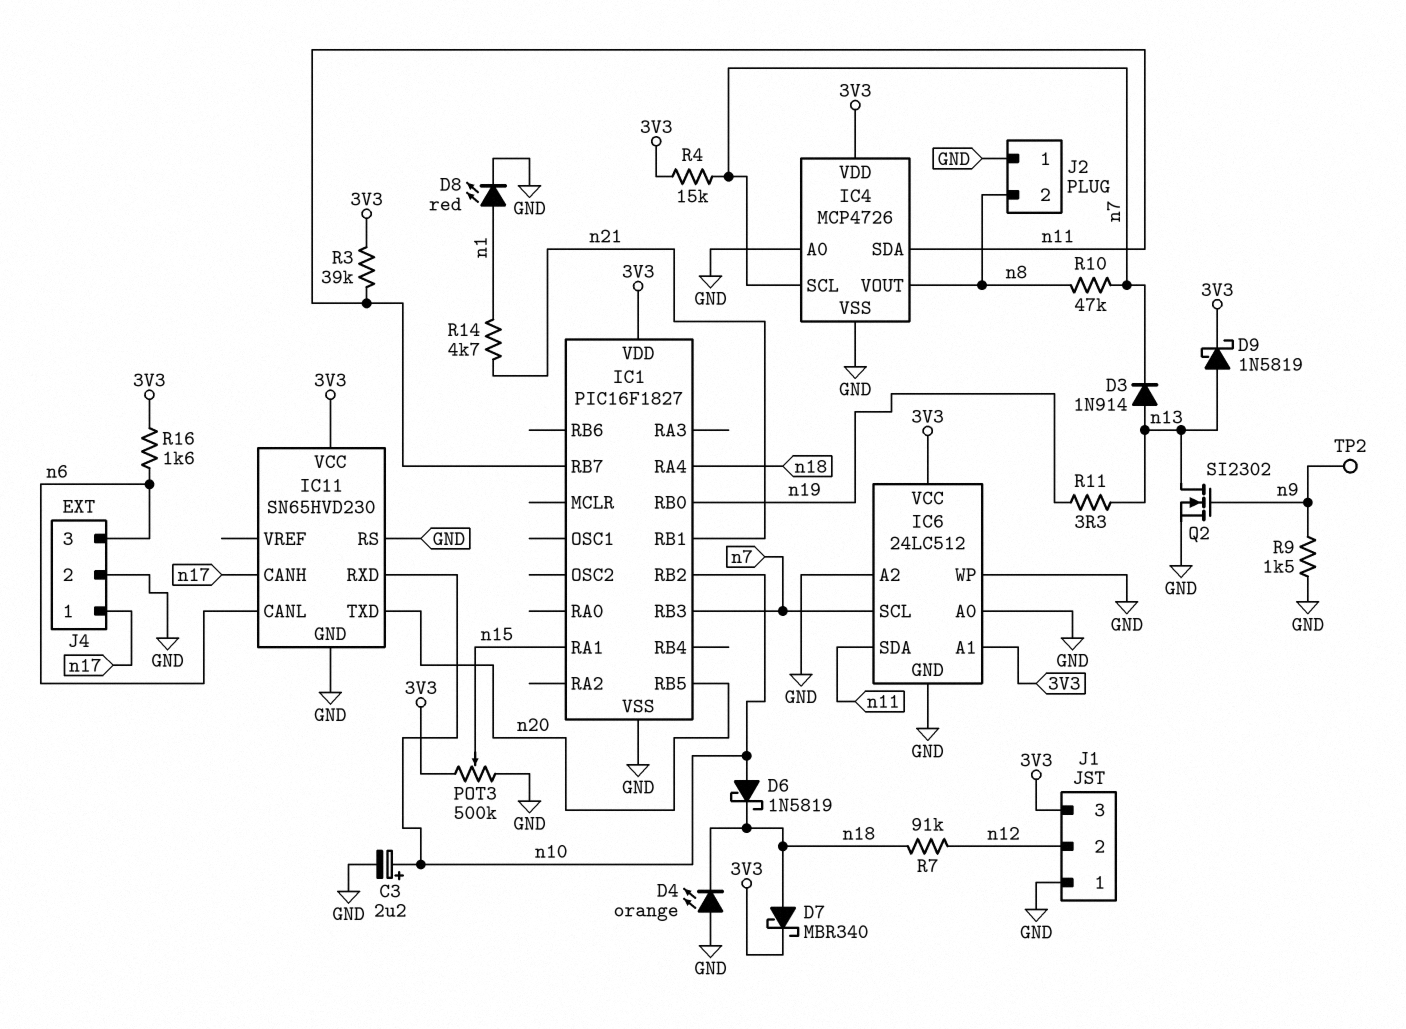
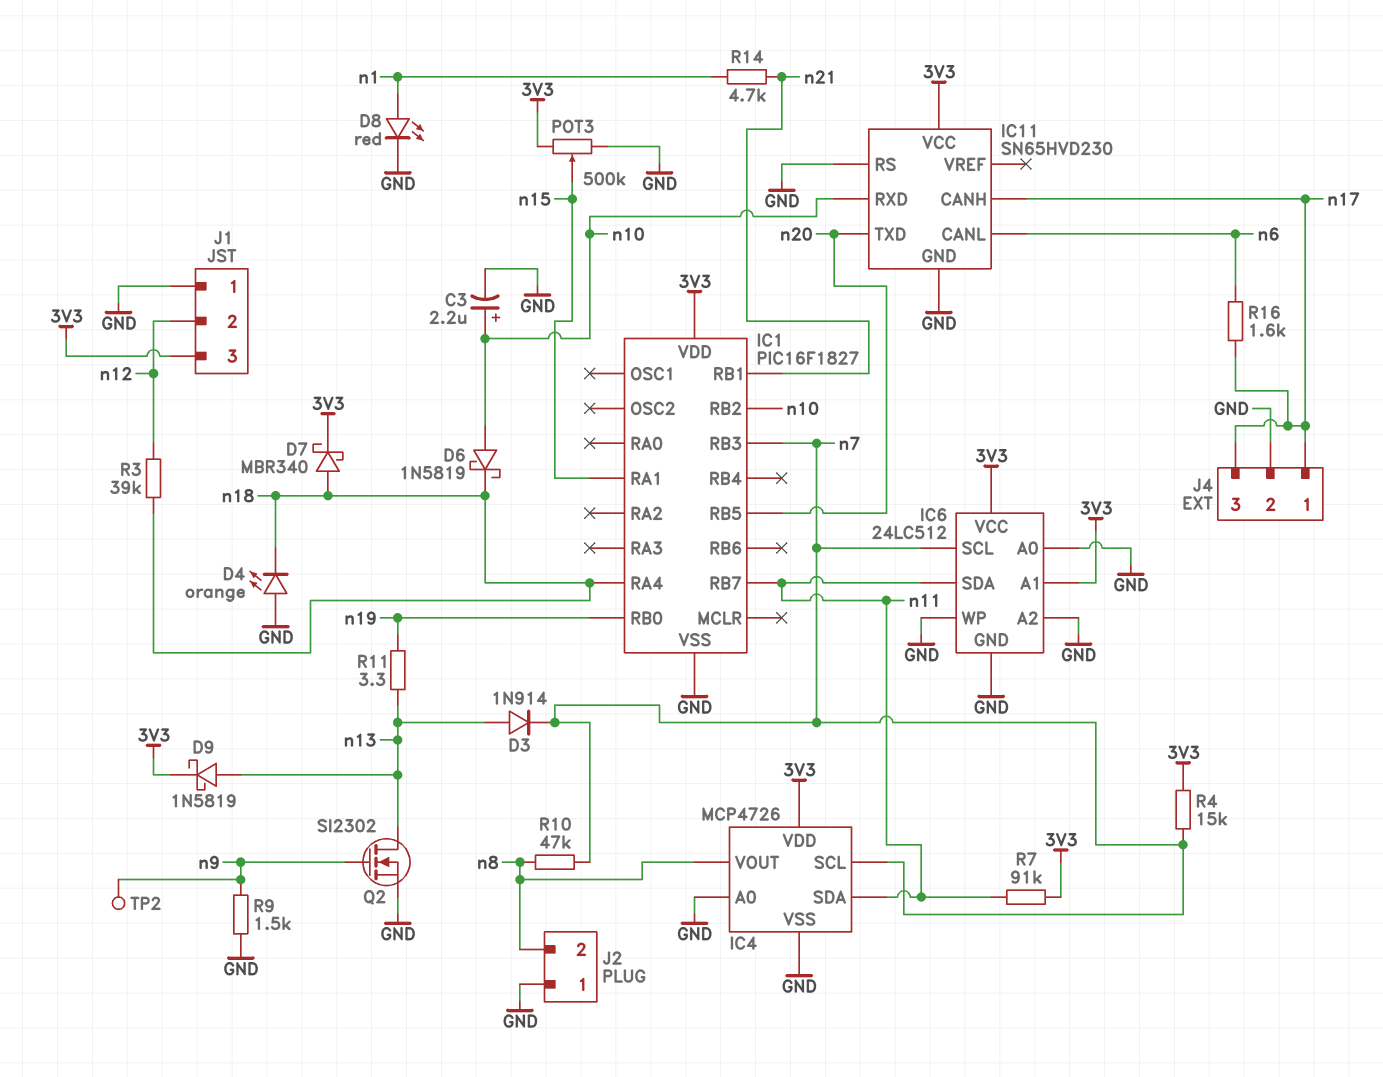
J4 pin 3: n6 -> n17
R3: 39k (3V3, n11) -> 39k (n12, n18)
R7: 91k (n12, n18) -> 91k (3V3, n11)
R16: 1.6k (3V3, n6) -> 1.6k (n6, n17)

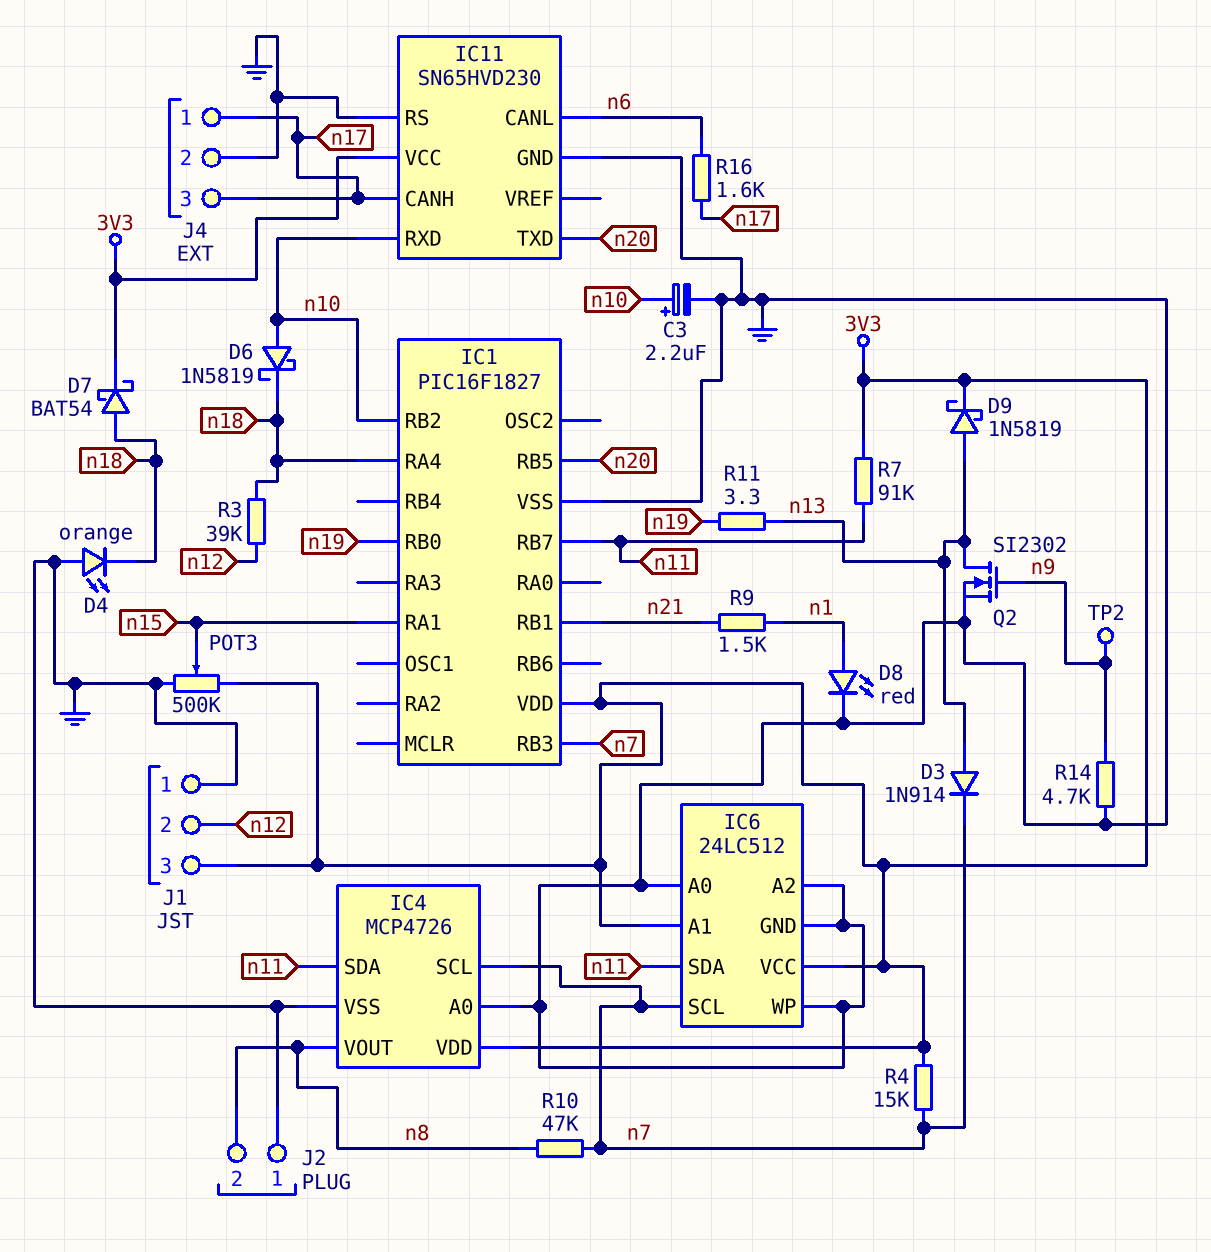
D7: schottky MBR340 (A n18, K 3V3) -> schottky BAT54 (A n18, K 3V3)
R9: 1.5k (GND, n9) -> 1.5k (n1, n21)
R14: 4.7k (n1, n21) -> 4.7k (GND, n9)

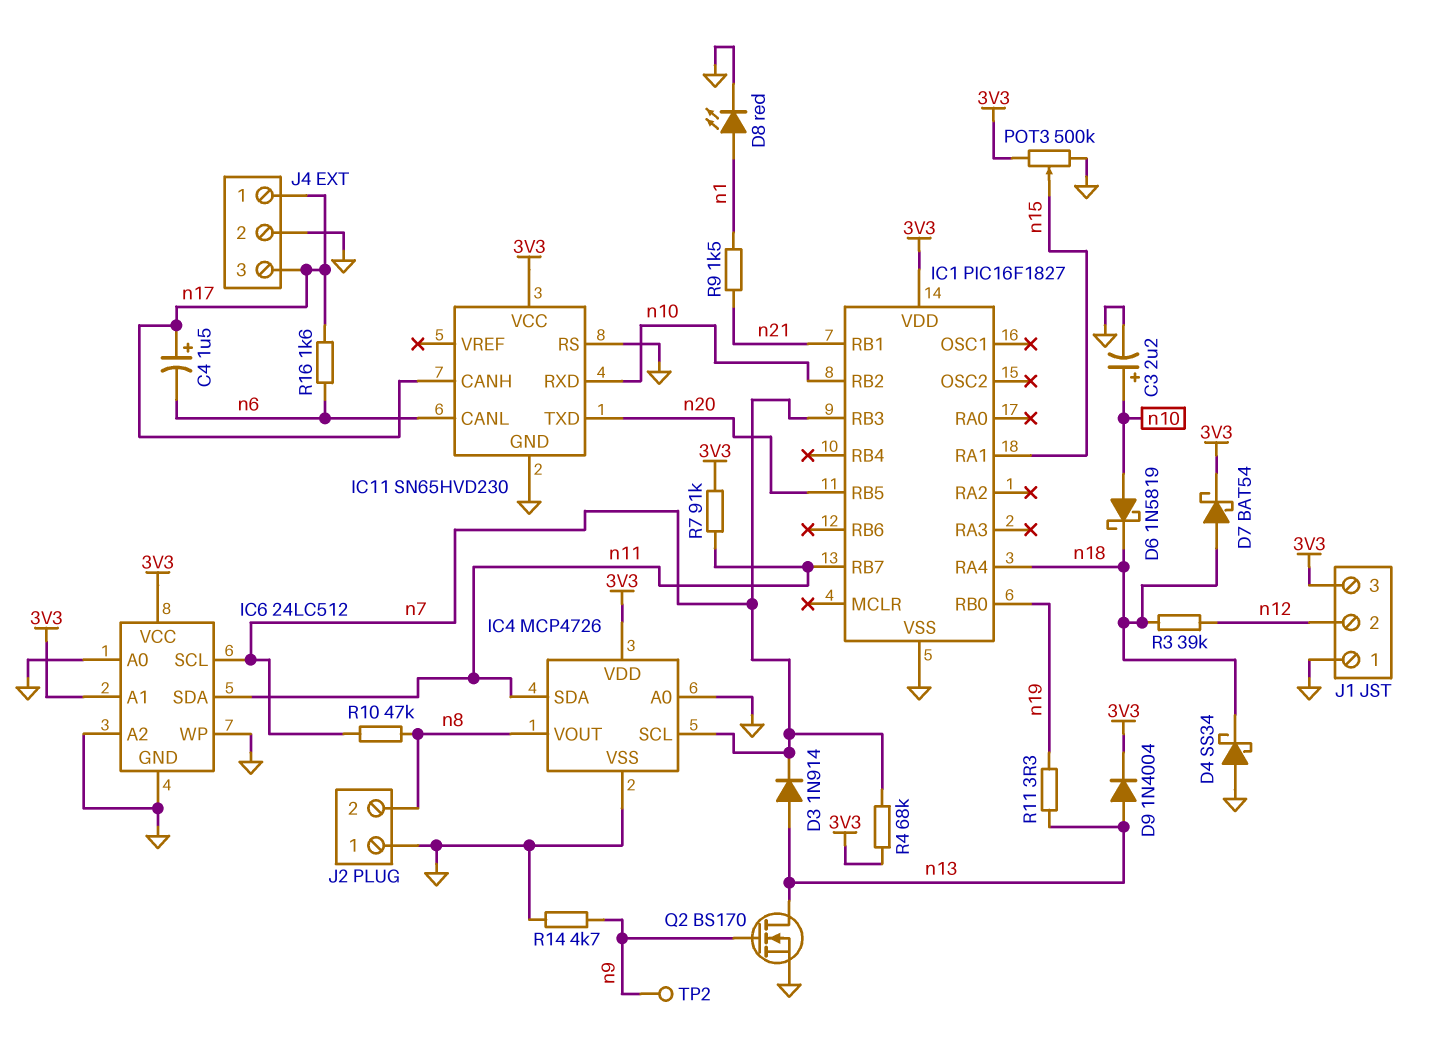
C4: none -> 1.5uF (plus n17, minus n6)
D4: LED orange (A GND, K n18) -> schottky SS34 (A GND, K n18)
D9: schottky 1N5819 (A n13, K 3V3) -> diode 1N4004 (A n13, K 3V3)
Q2: NMOS SI2302 (G n9, D n13, S GND) -> NMOS BS170 (G n9, D n13, S GND)
R4: 15k (3V3, n7) -> 68k (3V3, n7)

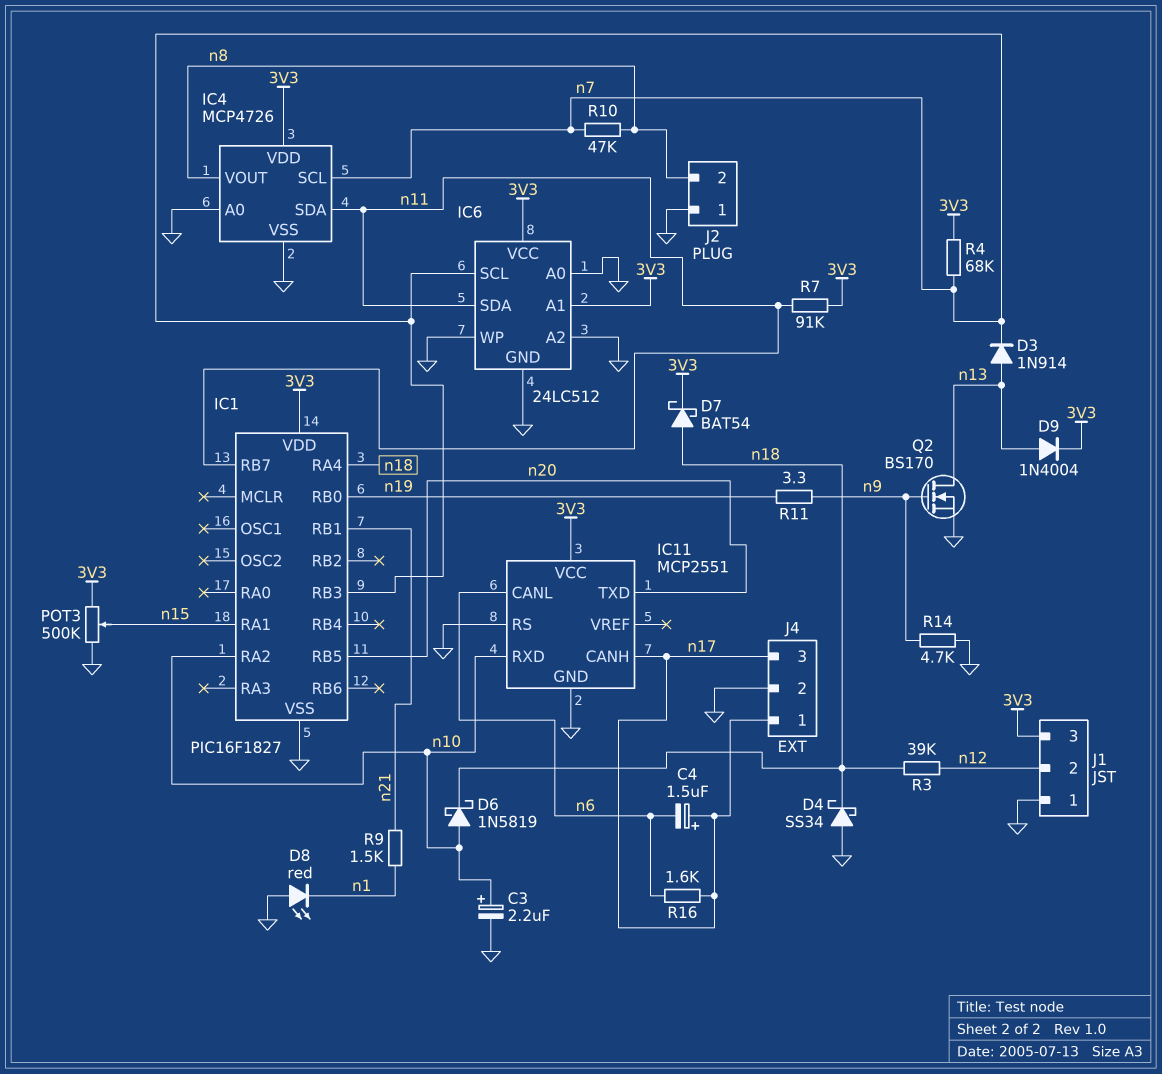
D8: LED red (A n1, K GND) -> LED red (A GND, K n1)
IC1 pin RA2: none -> n10
IC1 pin RB2: n10 -> none
IC11: SN65HVD230 -> MCP2551
R11: 3.3 (n13, n19) -> 3.3 (n9, n19)
TP2: test point (n9) -> none

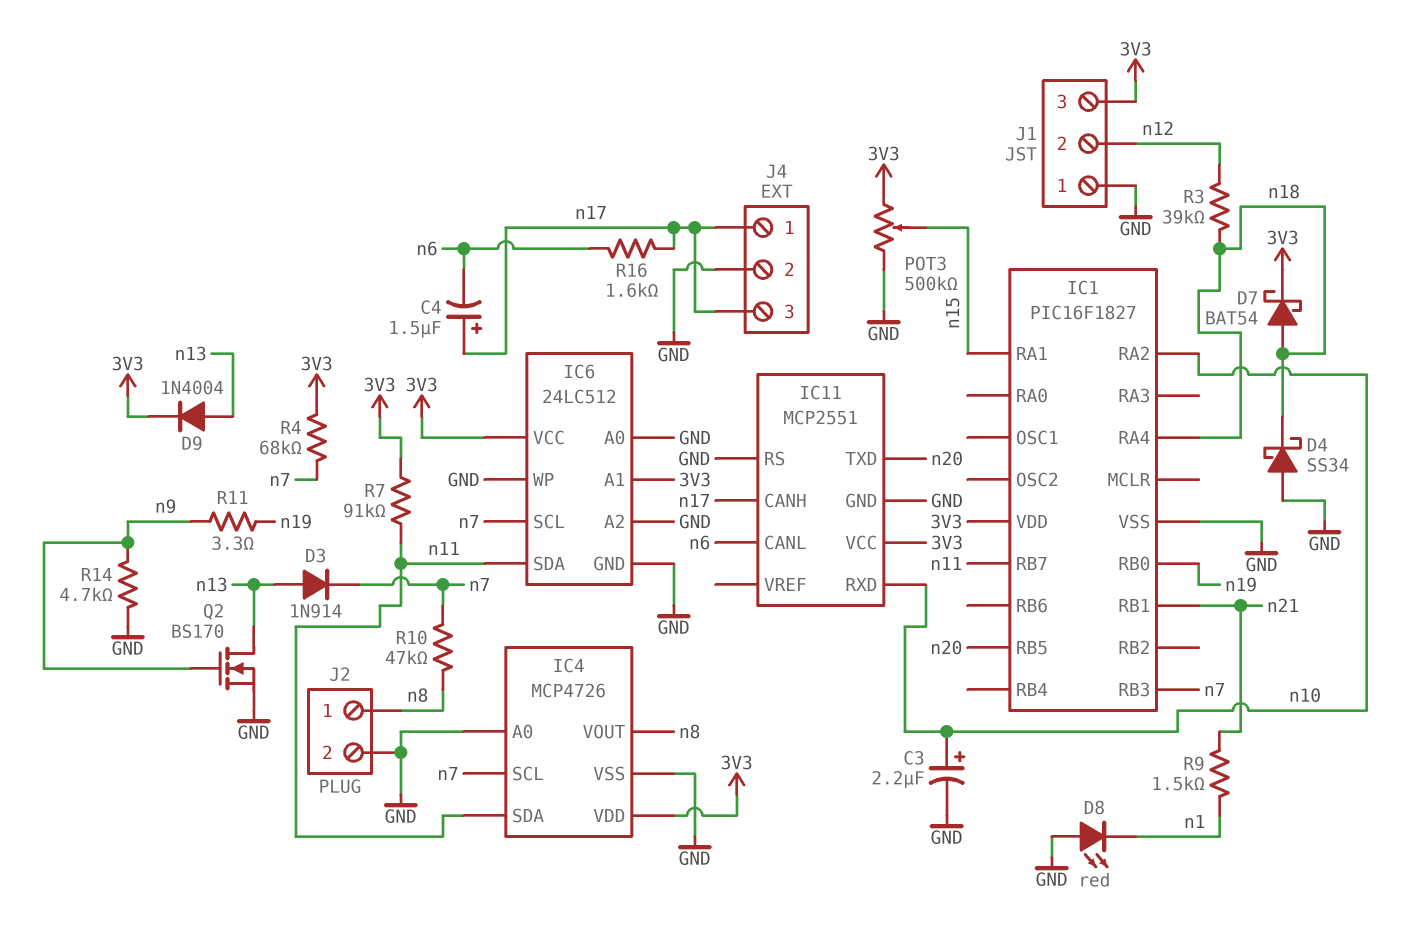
D6: schottky 1N5819 (A n10, K n18) -> none
J2 pin 1: GND -> n8
J2 pin 2: n8 -> GND

